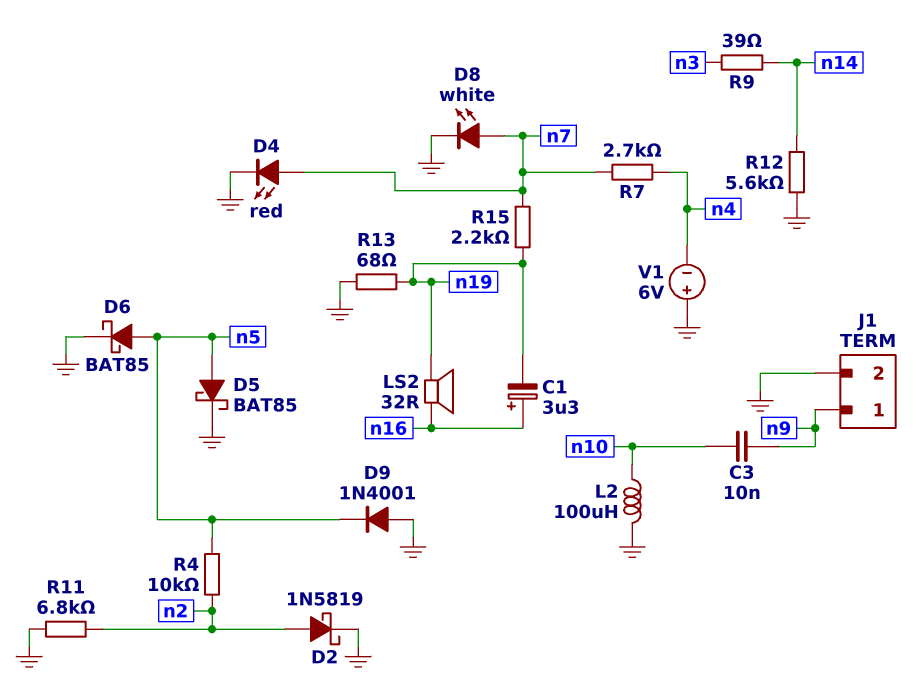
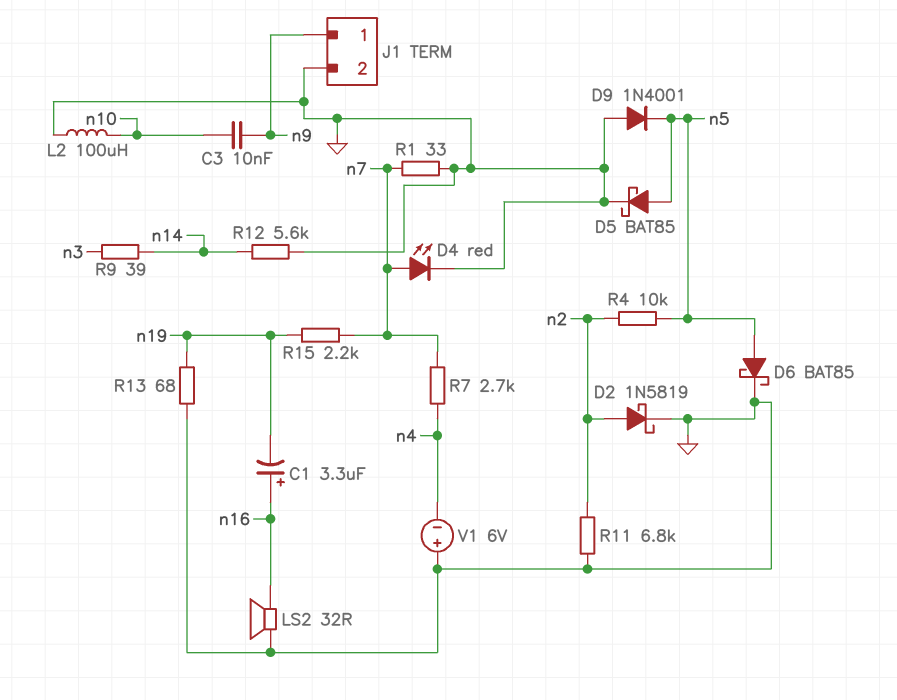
D8: LED white (A n7, K GND) -> none
LS2: speaker 32R (n16, n19) -> speaker 32R (GND, n16)
R1: none -> 33 (GND, n7)

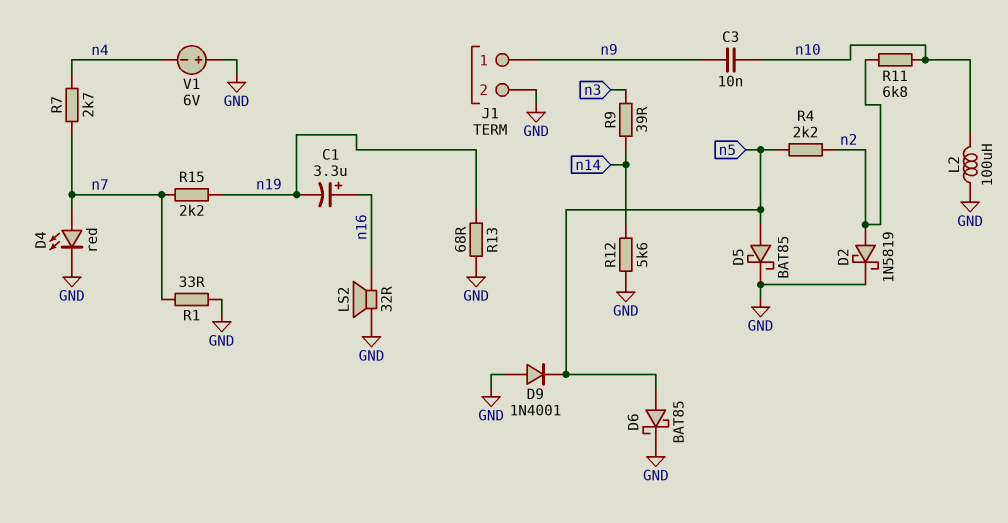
R4: 10k (n2, n5) -> 2.2k (n2, n5)
R11: 6.8k (GND, n2) -> 6.8k (n2, n10)

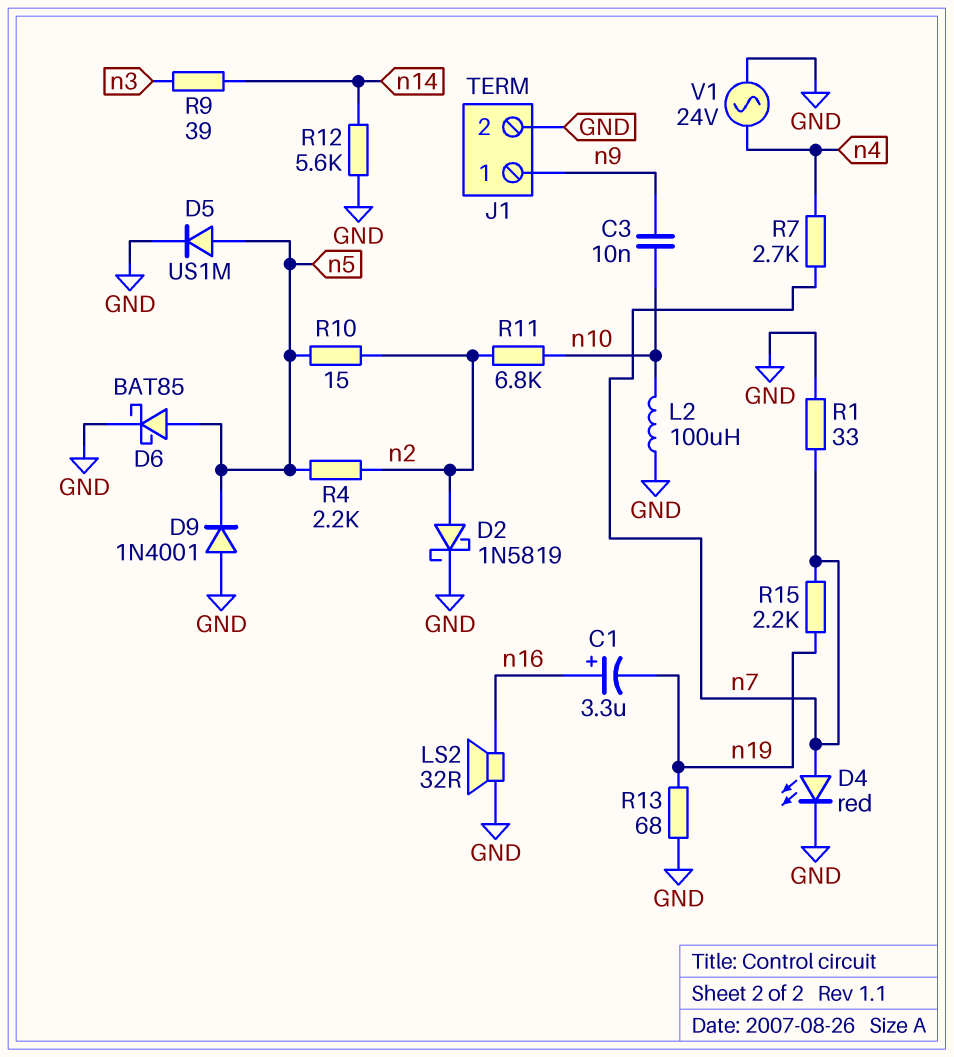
D5: schottky BAT85 (A n5, K GND) -> diode US1M (A n5, K GND)
R10: none -> 15 (n2, n5)
V1: 6V (plus GND, minus n4) -> AC 24V (GND, n4)

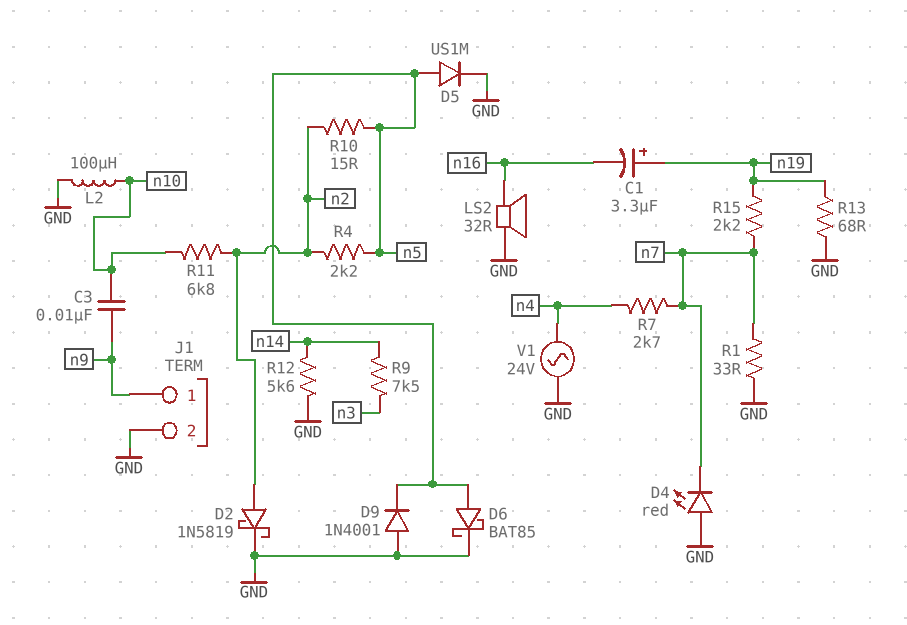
C1: 3.3uF (plus n16, minus n19) -> 3.3uF (plus n19, minus n16)
D4: LED red (A n7, K GND) -> LED red (A GND, K n7)
R9: 39 (n3, n14) -> 7.5k (n3, n14)

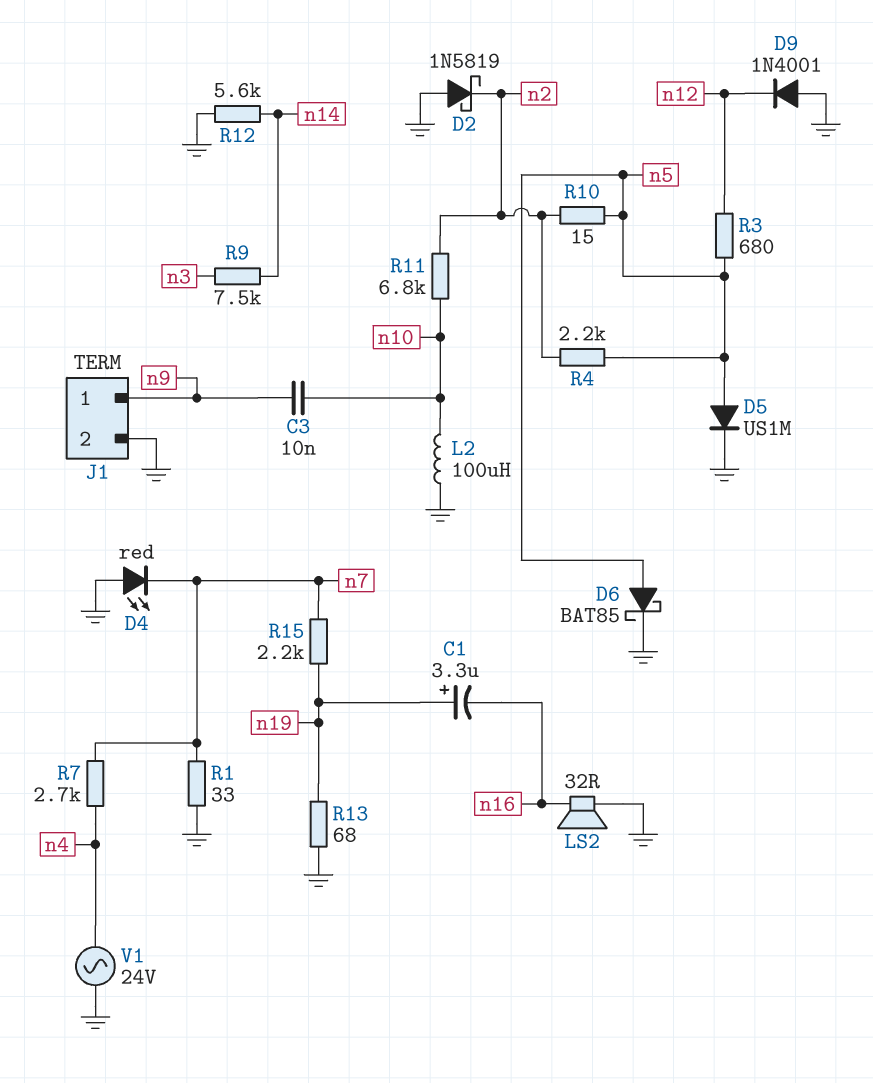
D2: schottky 1N5819 (A n2, K GND) -> schottky 1N5819 (A GND, K n2)
D9: diode 1N4001 (A GND, K n5) -> diode 1N4001 (A GND, K n12)
R3: none -> 680 (n5, n12)

